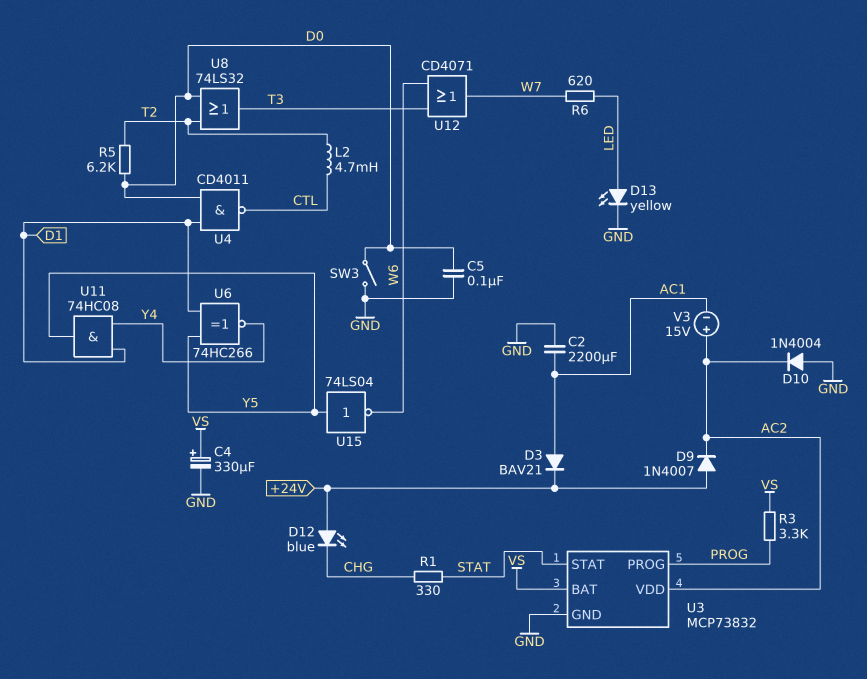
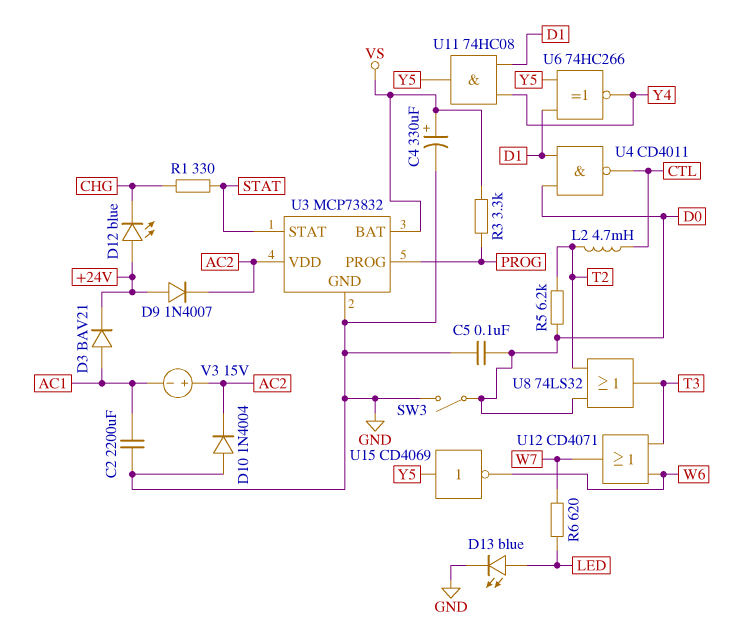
D13: LED yellow (A LED, K GND) -> LED blue (A LED, K GND)
U15: NOT 74LS04 (in Y5, out W6) -> NOT CD4069 (in Y5, out W6)

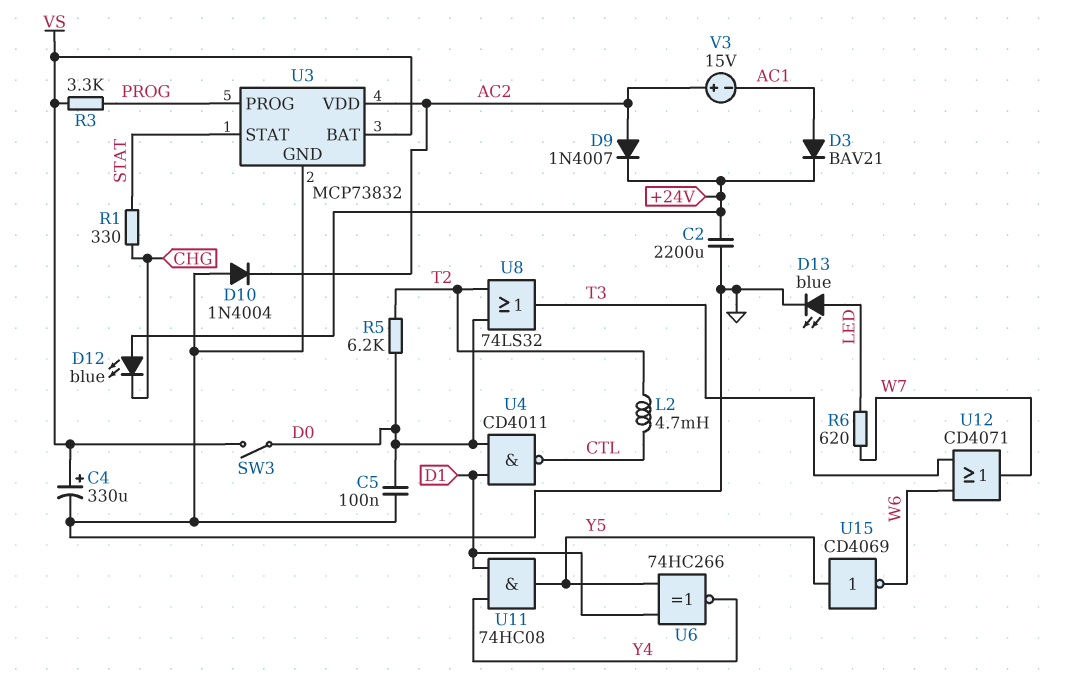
C2: 2200uF (AC1, GND) -> 2200uF (+24V, GND)
D9: diode 1N4007 (A +24V, K AC2) -> diode 1N4007 (A AC2, K +24V)
SW3: switch (D0, GND) -> switch (D0, VS)

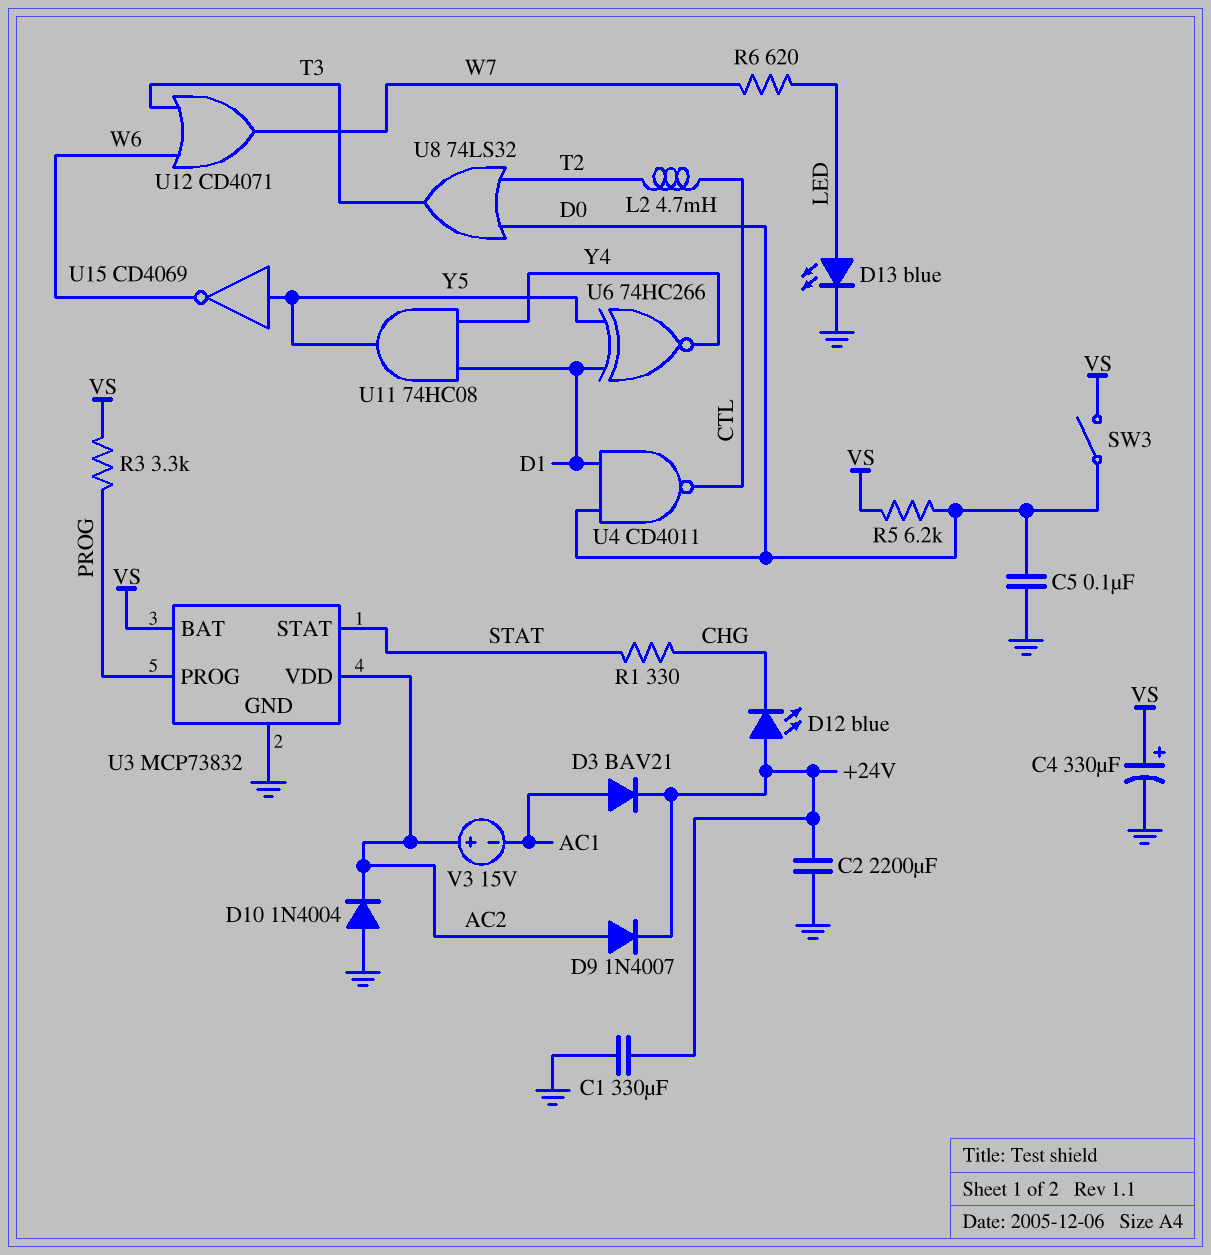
C1: none -> 330uF (+24V, GND)
R5: 6.2k (D0, T2) -> 6.2k (D0, VS)

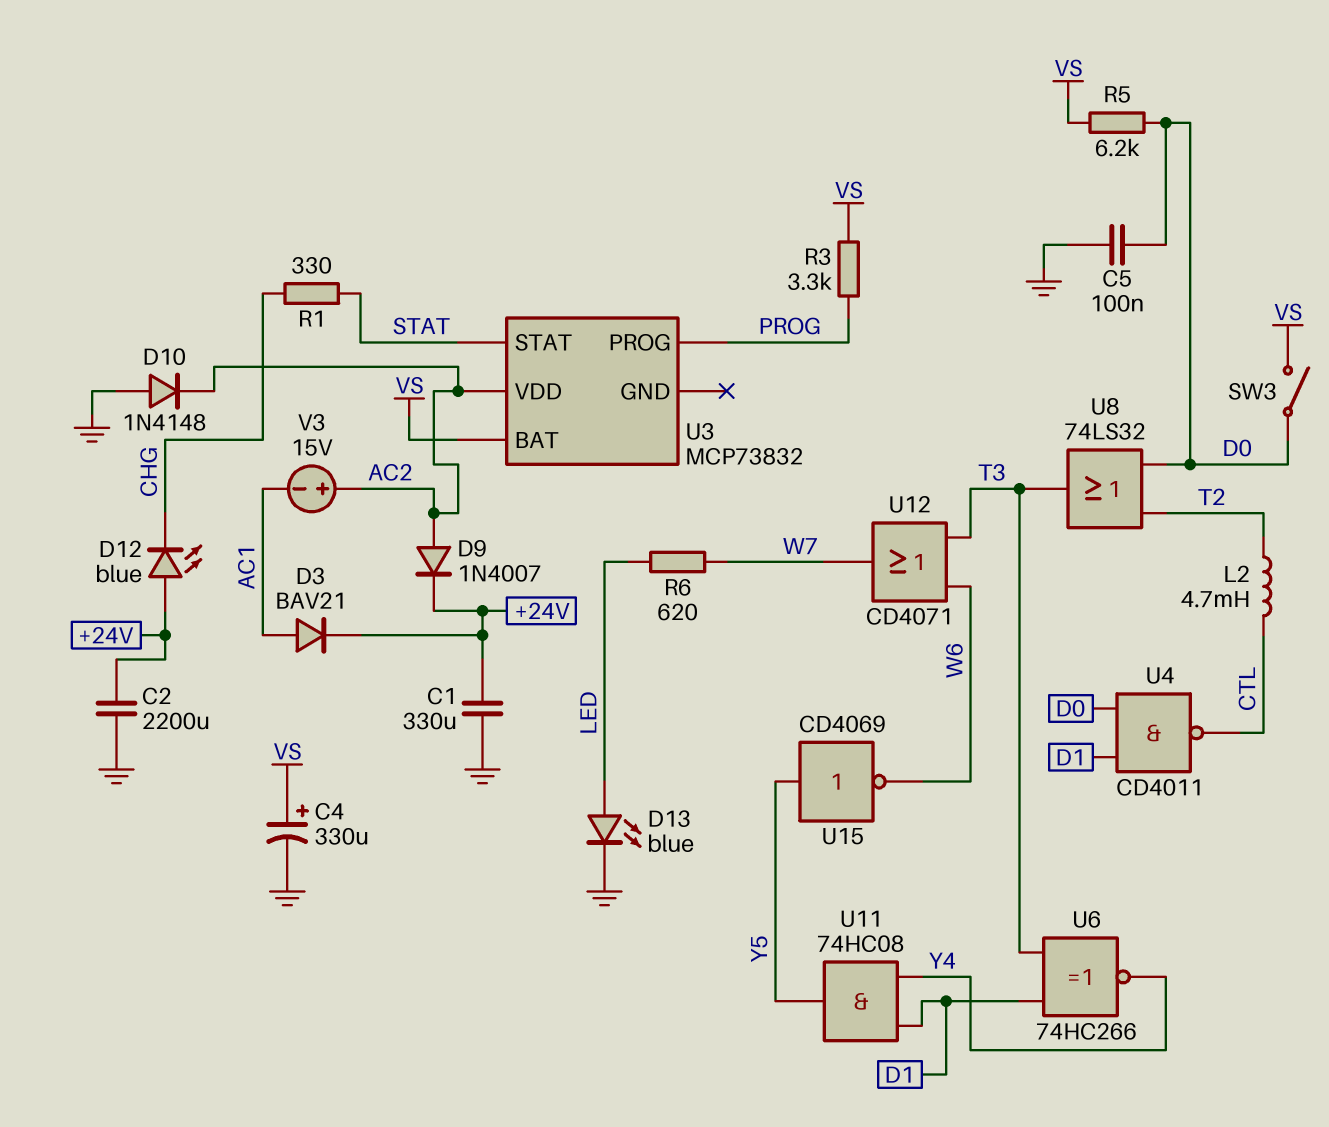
D10: diode 1N4004 (A GND, K AC2) -> diode 1N4148 (A GND, K AC2)
U3 pin GND: GND -> none
U6: XNOR 74HC266 (in D1, in Y5, out Y4) -> XNOR 74HC266 (in D1, in T3, out Y4)

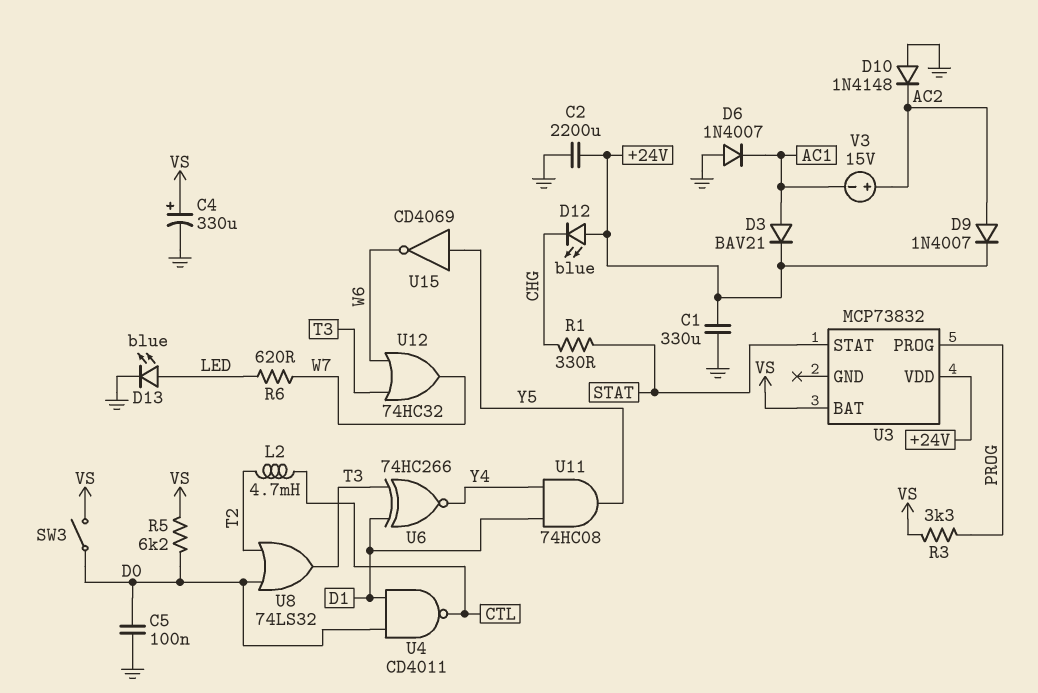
D6: none -> diode 1N4007 (A GND, K AC1)
U3 pin VDD: AC2 -> +24V
U12: OR CD4071 (in T3, in W6, out W7) -> OR 74HC32 (in T3, in W6, out W7)

